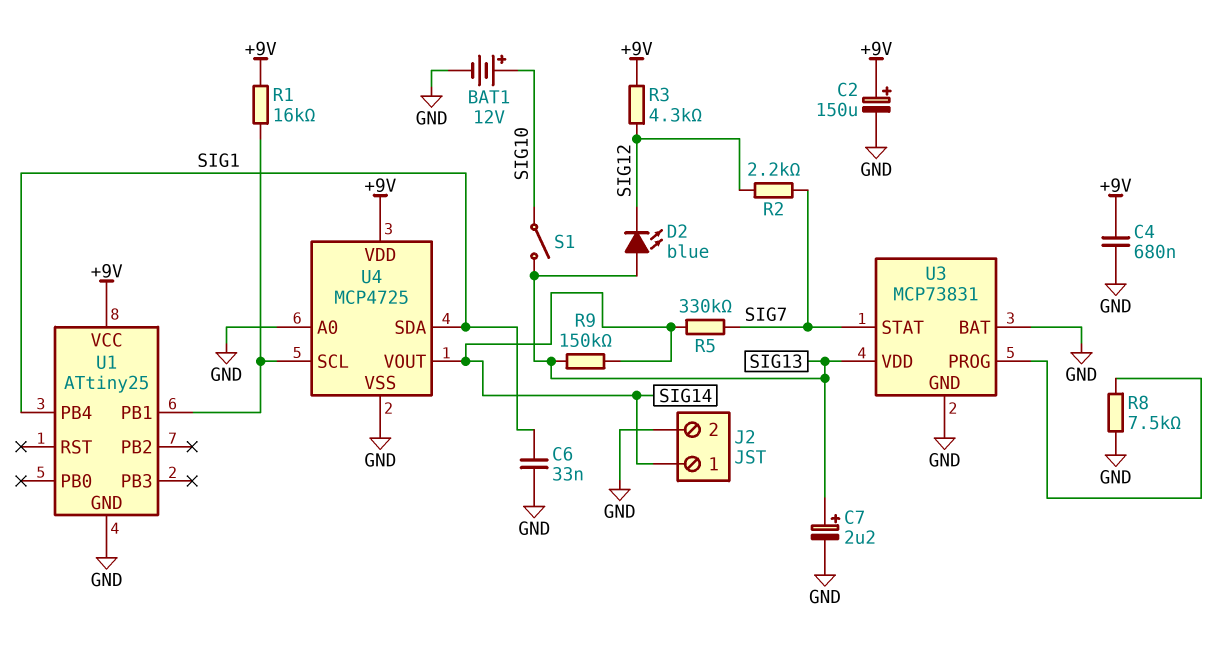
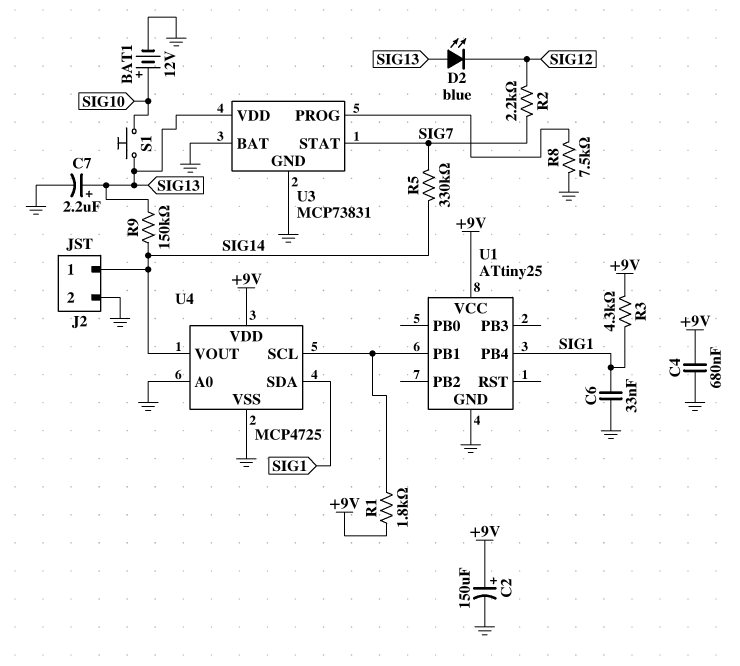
R1: 16k (+9V, U1/PB1) -> 1.8k (+9V, U1/PB1)
R3: 4.3k (+9V, SIG12) -> 4.3k (+9V, SIG1)
S1: switch (SIG10, SIG13) -> button (SIG10, SIG13)

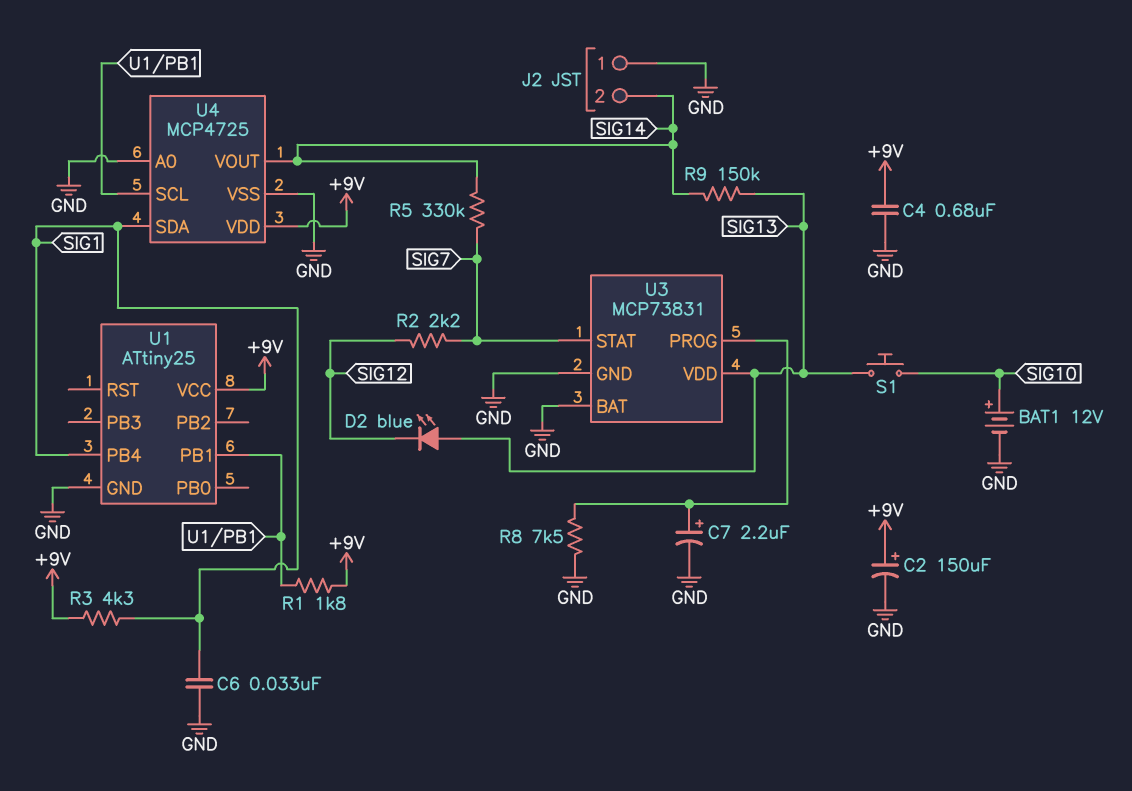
C7: 2.2uF (plus SIG13, minus GND) -> 2.2uF (plus U3/PROG, minus GND)
J2 pin 1: SIG14 -> GND
J2 pin 2: GND -> SIG14

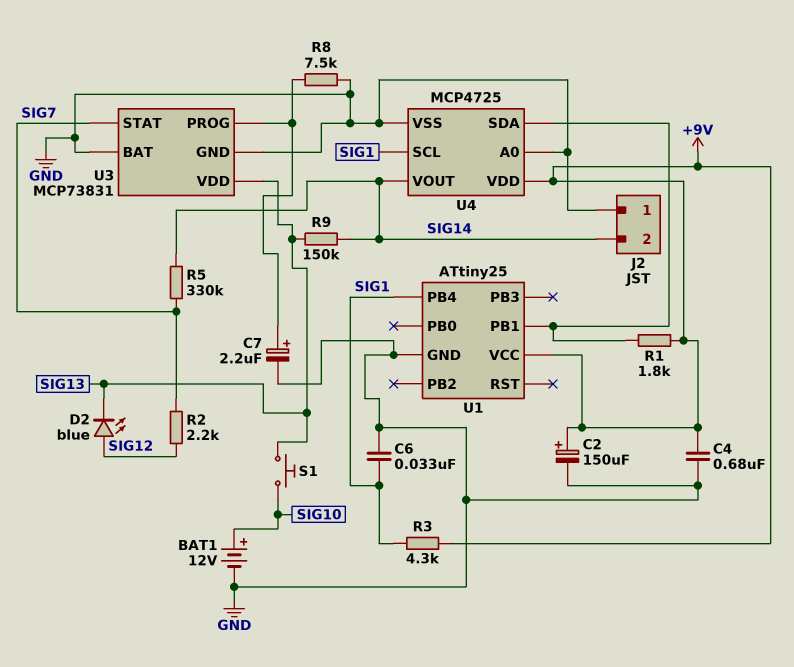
D2: LED blue (A SIG13, K SIG12) -> LED blue (A SIG12, K SIG13)
U4 pin SCL: U1/PB1 -> SIG1
U4 pin SDA: SIG1 -> U1/PB1

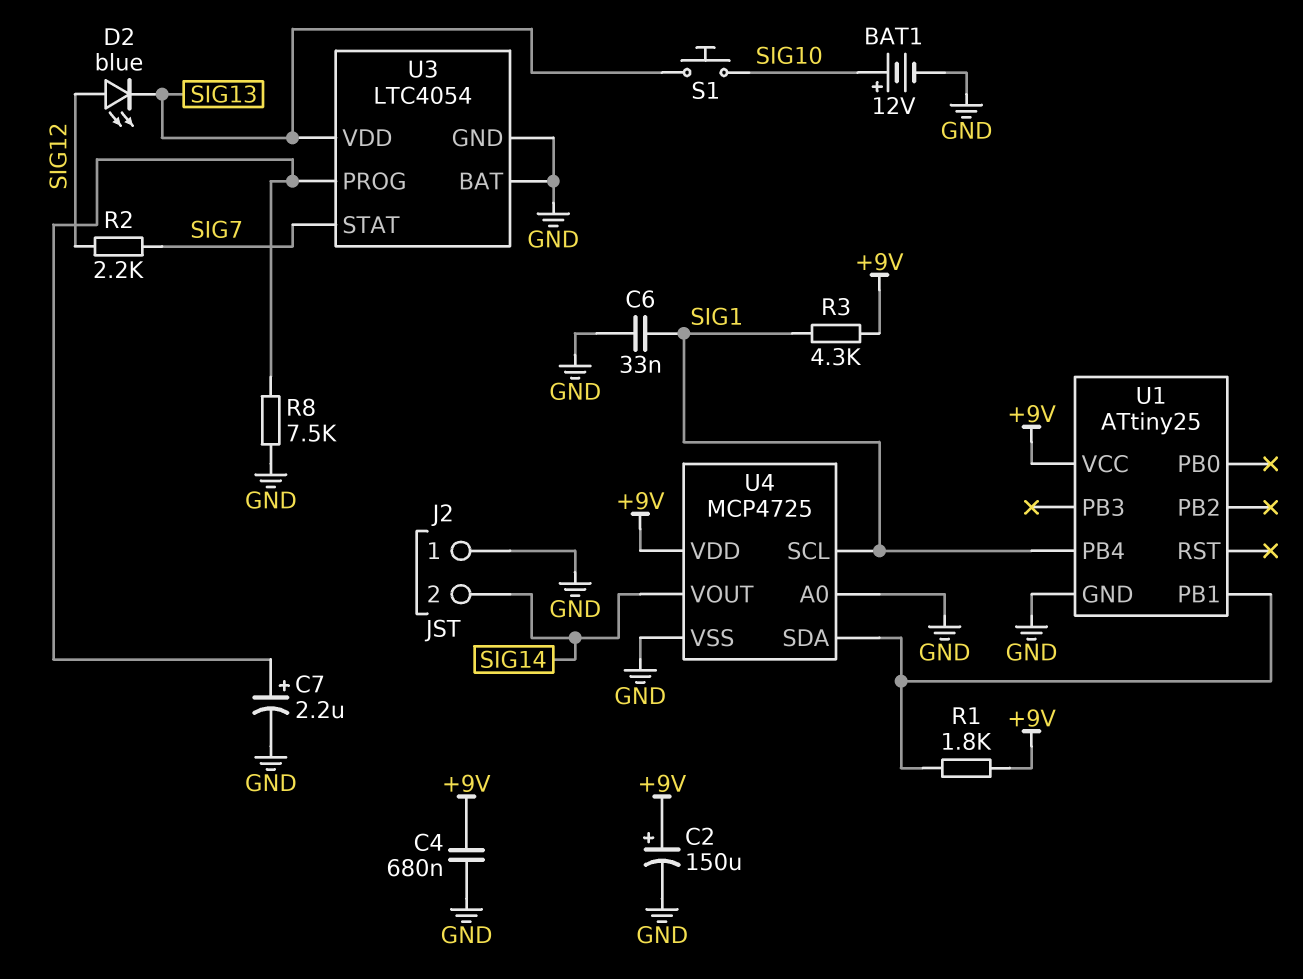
R5: 330k (SIG7, SIG14) -> none
R9: 150k (SIG13, SIG14) -> none
U3: MCP73831 -> LTC4054

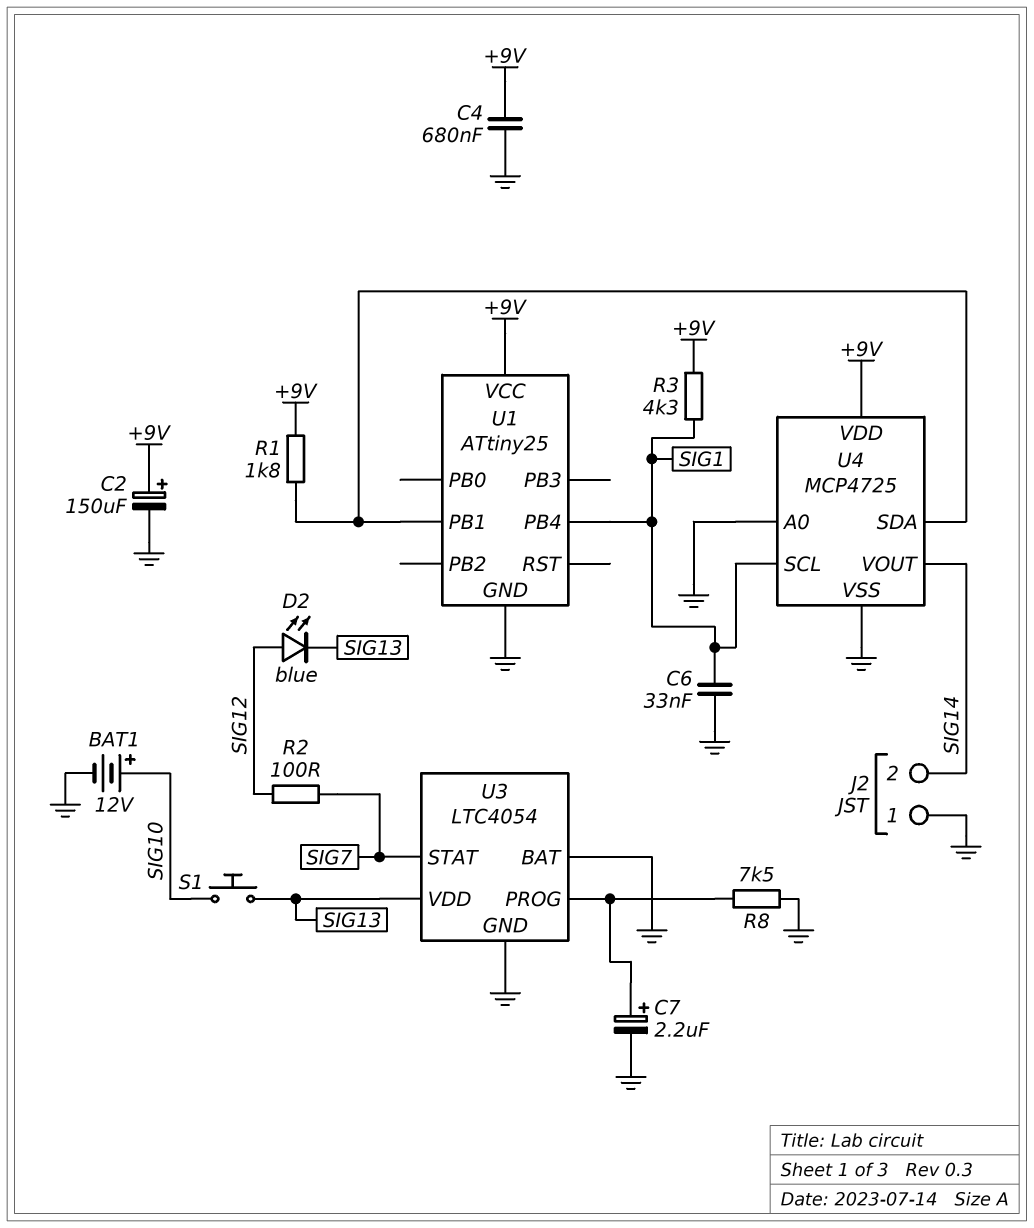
R2: 2.2k (SIG7, SIG12) -> 100 (SIG7, SIG12)

